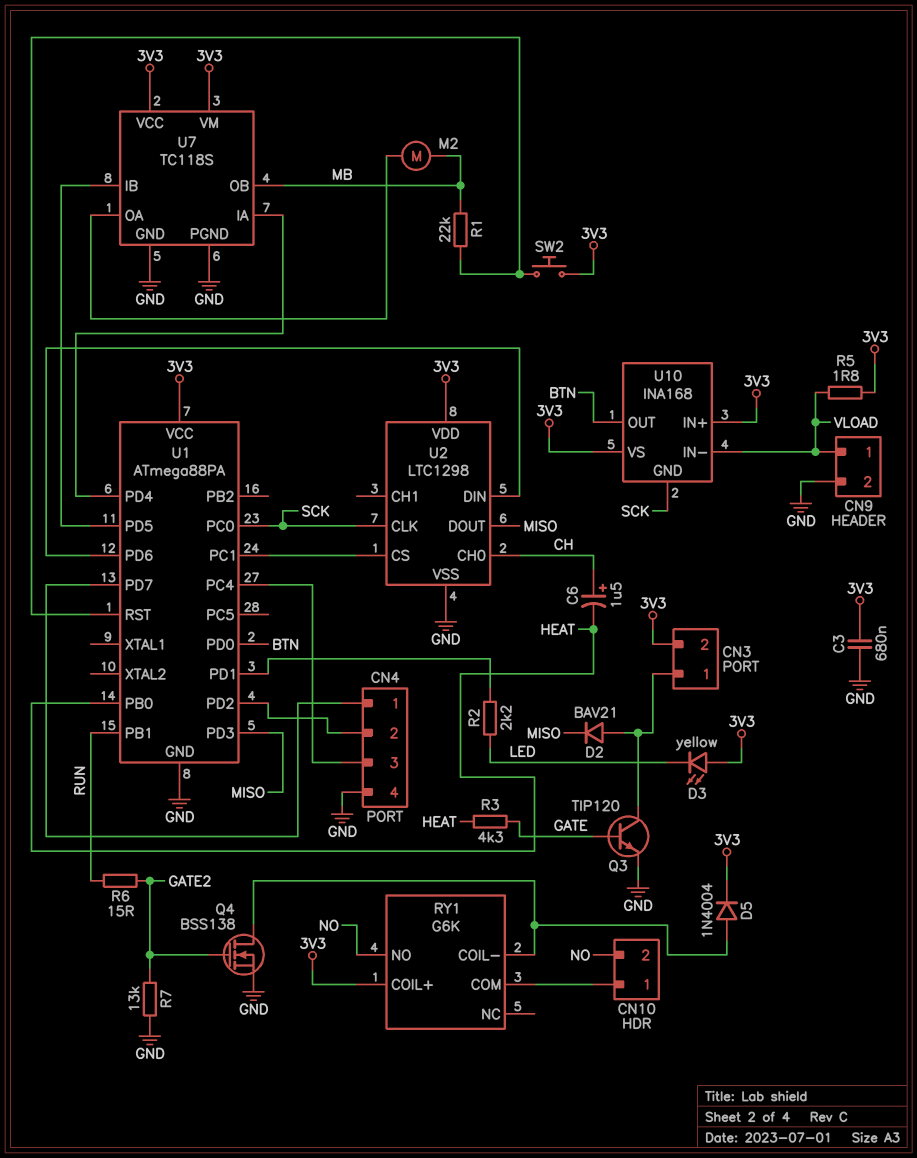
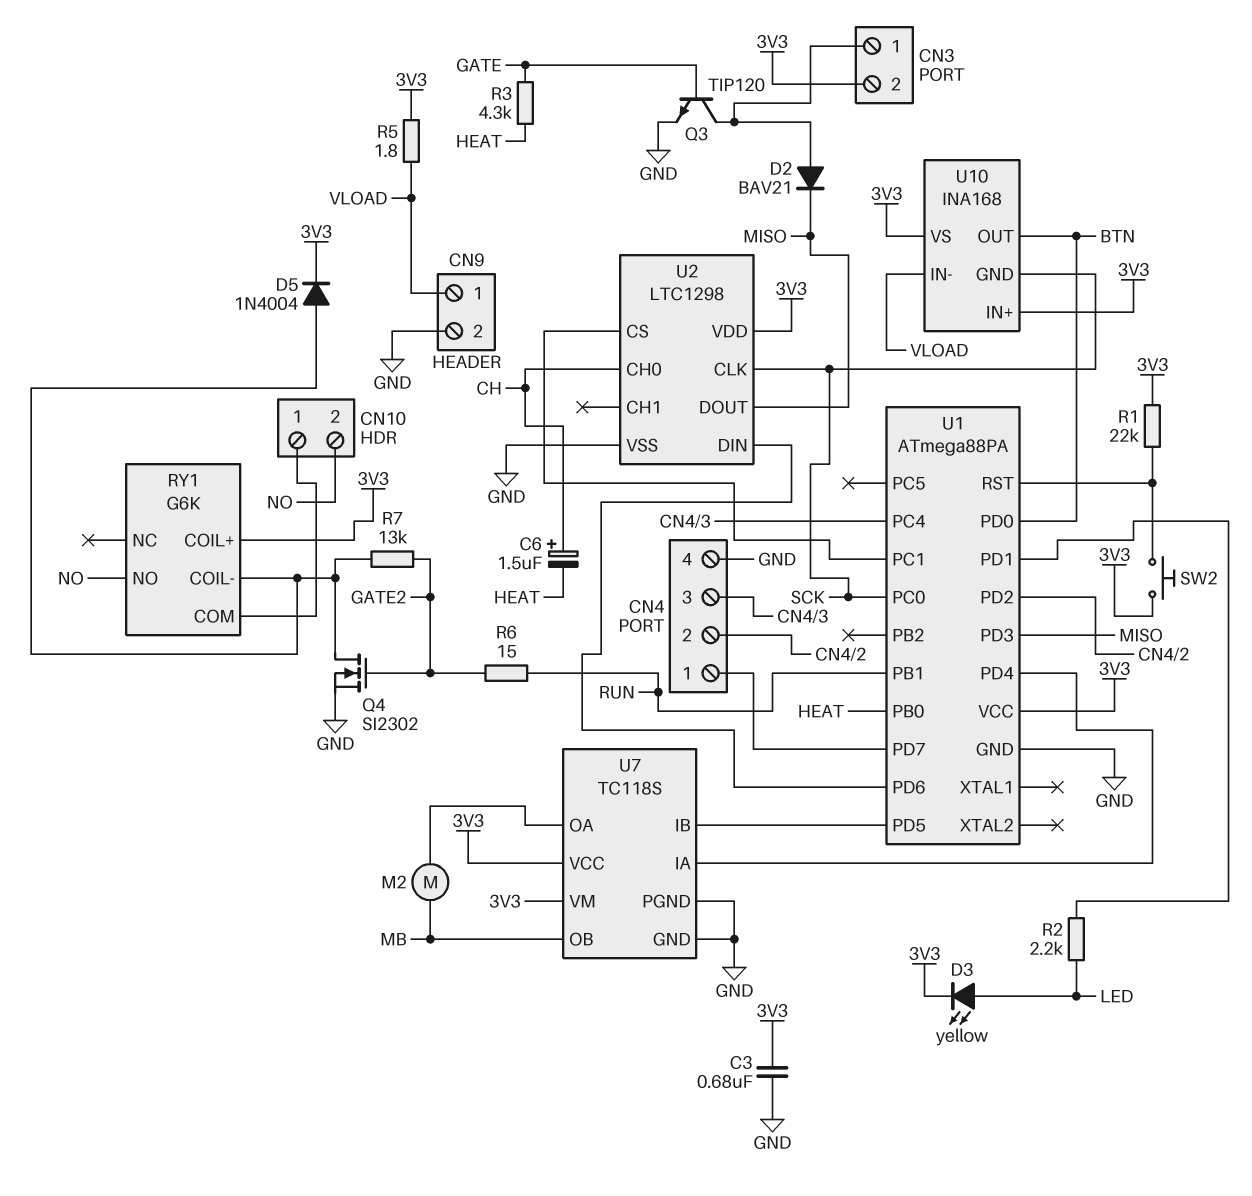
D3: LED yellow (A 3V3, K LED) -> LED yellow (A LED, K 3V3)
Q4: NMOS BSS138 (G GATE2, D RY1/COIL-, S GND) -> NMOS SI2302 (G GATE2, D RY1/COIL-, S GND)
R1: 22k (MB, U1/RST) -> 22k (3V3, U1/RST)
R7: 13k (GATE2, GND) -> 13k (GATE2, RY1/COIL-)

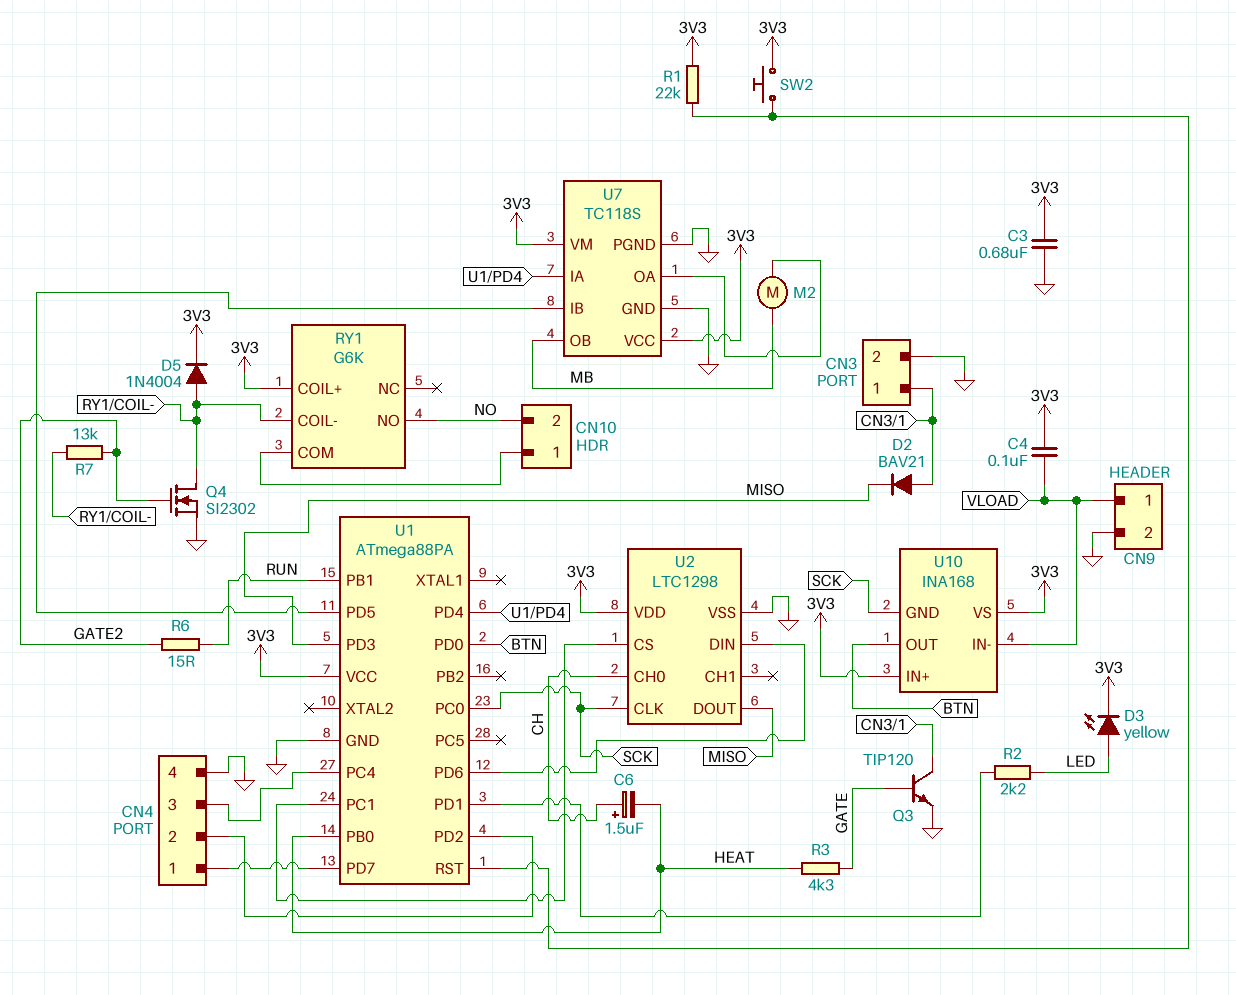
C4: none -> 100nF (3V3, VLOAD)
CN3 pin 2: 3V3 -> GND
R5: 1.8 (3V3, VLOAD) -> none

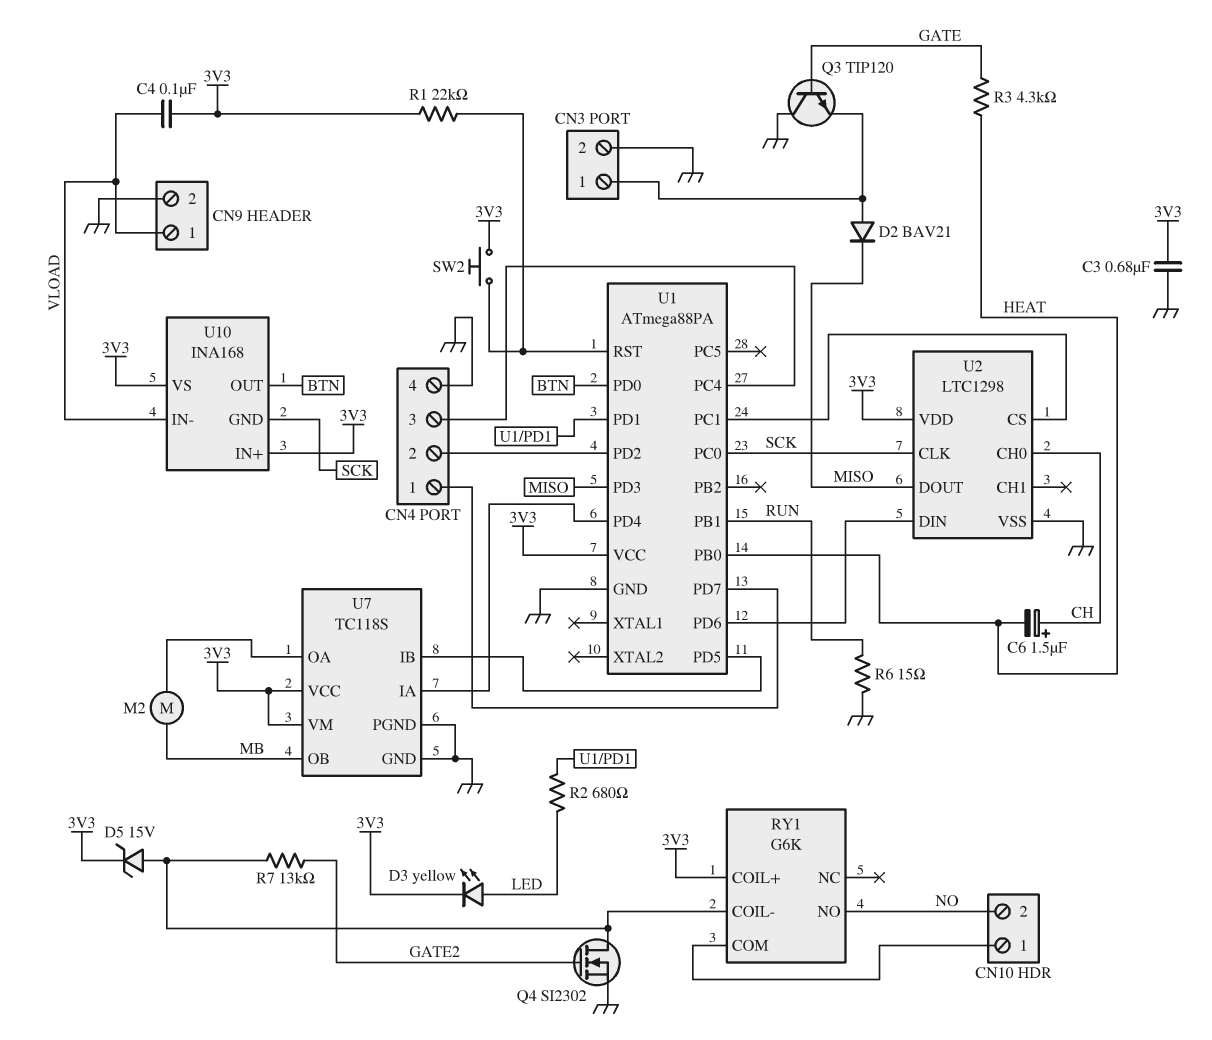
D5: diode 1N4004 (A RY1/COIL-, K 3V3) -> zener 15V (A RY1/COIL-, K 3V3)
Q3: NPN TIP120 (B GATE, C CN3/1, E GND) -> NPN TIP120 (B GATE, C GND, E CN3/1)
R2: 2.2k (LED, U1/PD1) -> 680 (LED, U1/PD1)
R6: 15 (GATE2, RUN) -> 15 (GND, RUN)

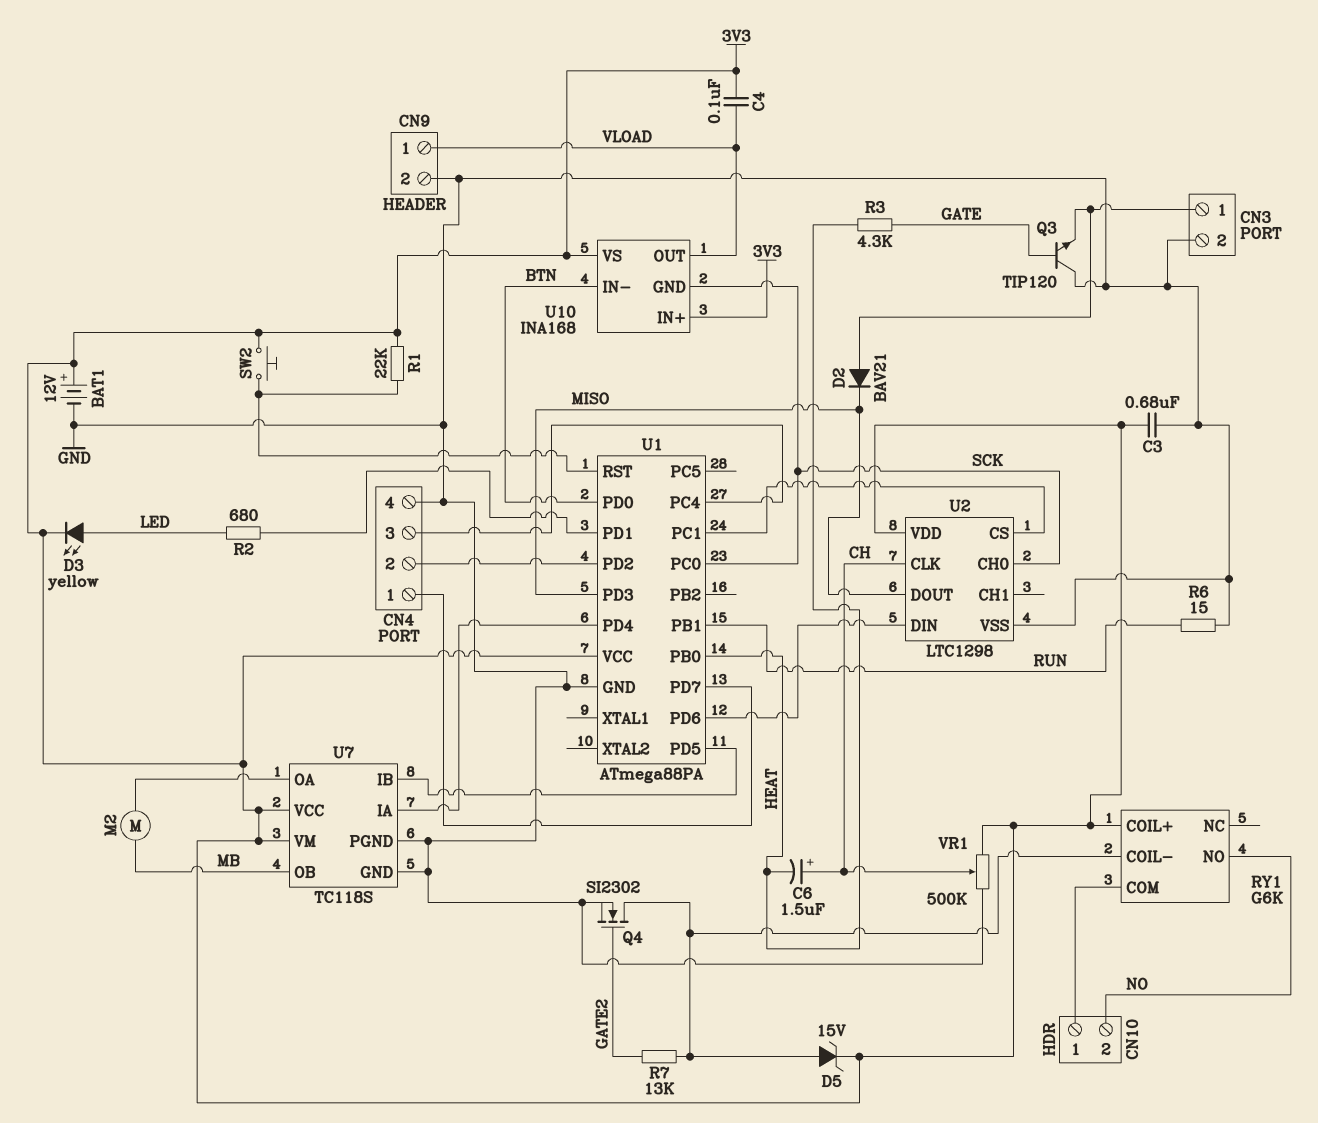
BAT1: none -> 12V (plus 3V3, minus GND)
U2 pin CH0: CH -> SCK
U2 pin CLK: SCK -> CH
U10 pin IN-: VLOAD -> BTN
U10 pin OUT: BTN -> VLOAD
VR1: none -> 500k (3V3, GND, wiper CH)

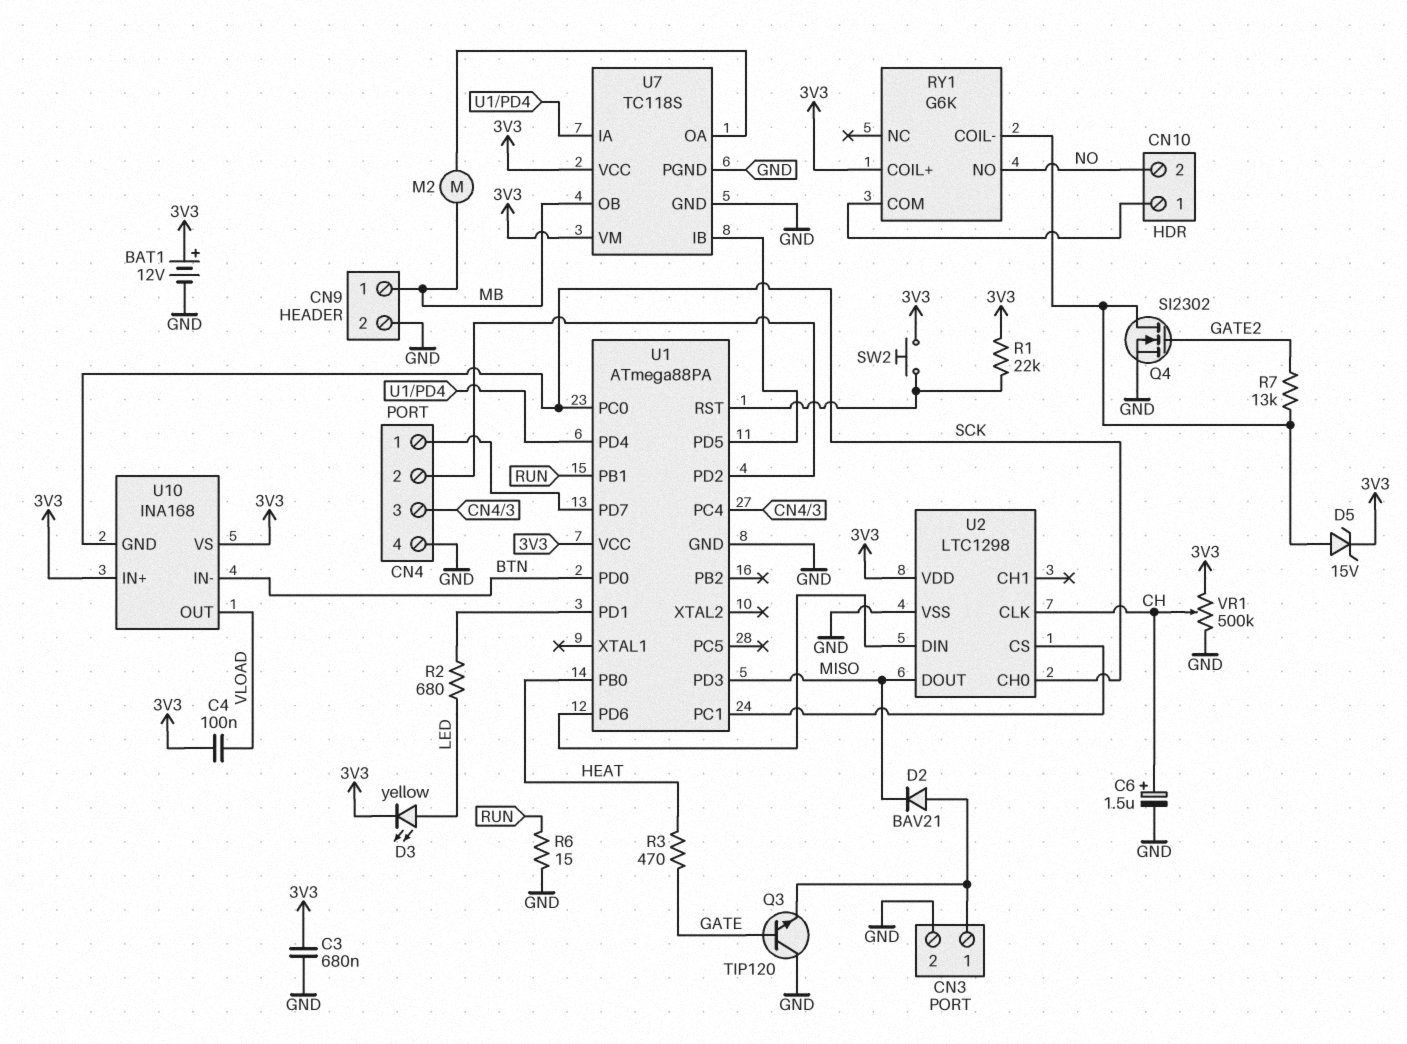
C6: 1.5uF (plus CH, minus HEAT) -> 1.5uF (plus CH, minus GND)
CN9 pin 1: VLOAD -> MB
R3: 4.3k (GATE, HEAT) -> 470 (GATE, HEAT)

